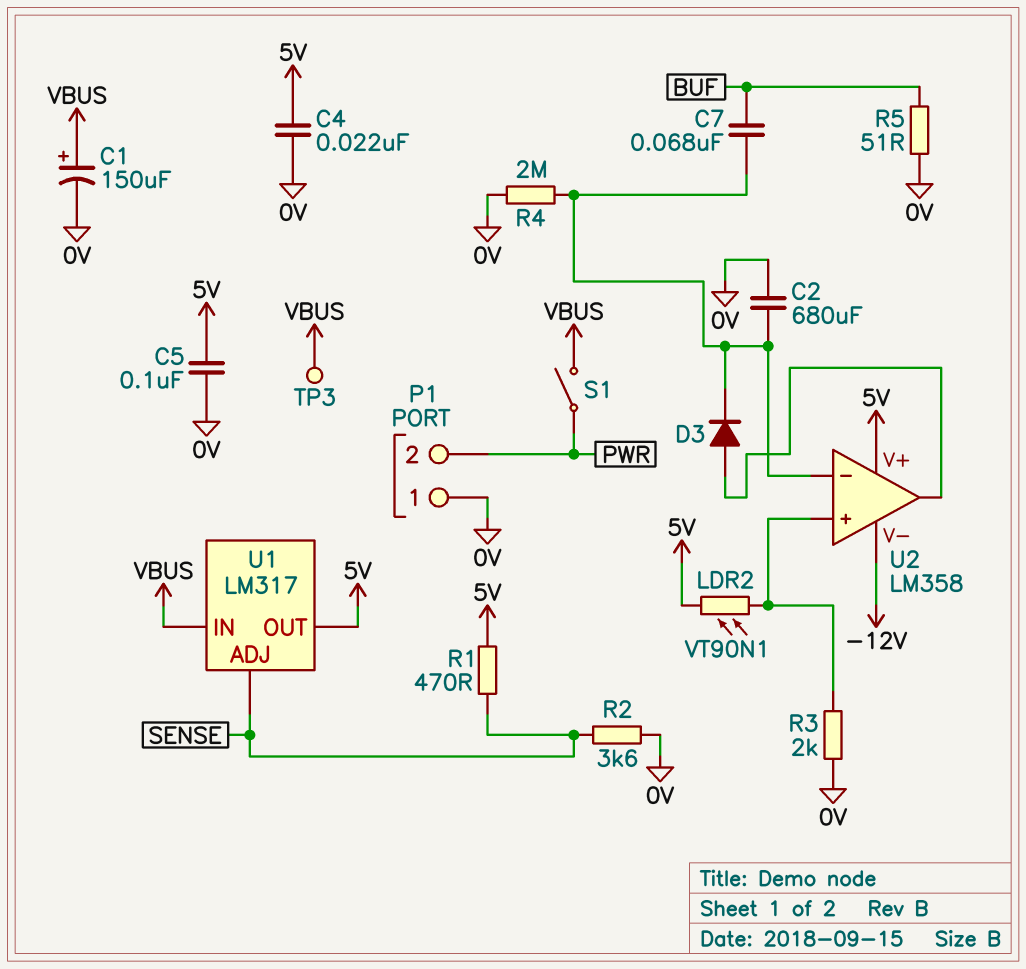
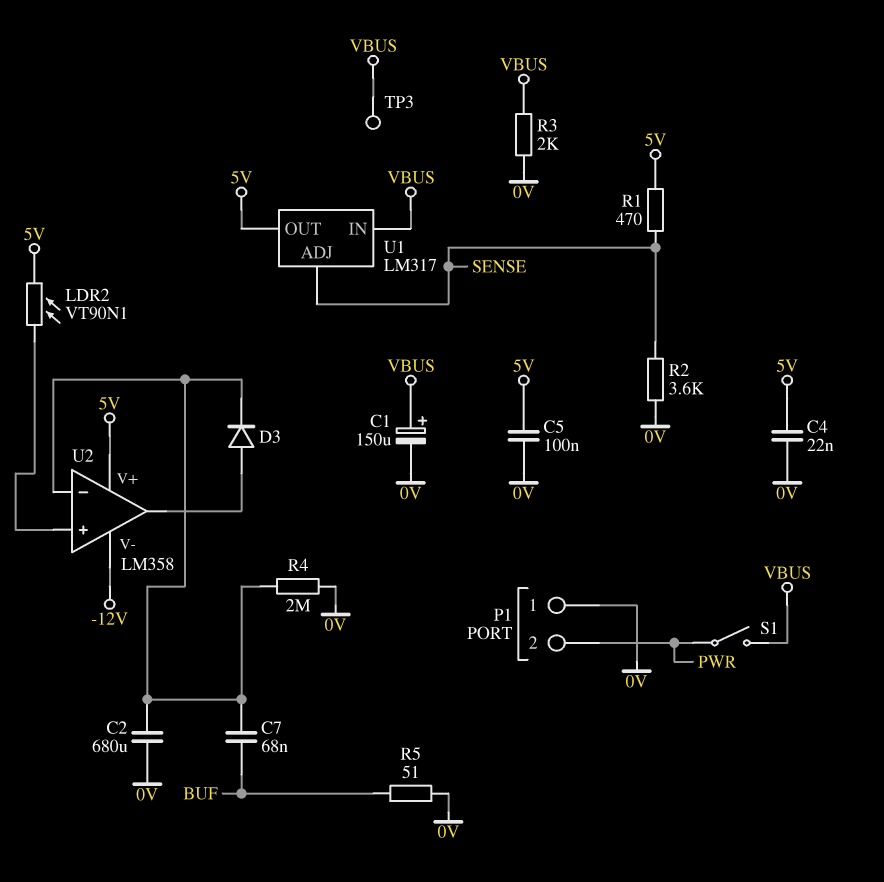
R3: 2k (0V, U2/in+) -> 2k (0V, VBUS)

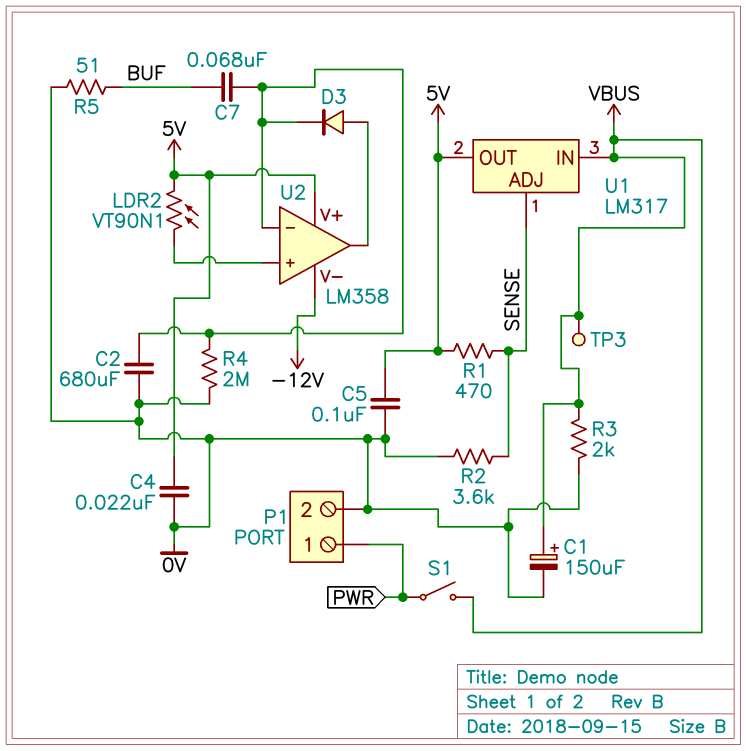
P1 pin 1: 0V -> PWR
P1 pin 2: PWR -> 0V

